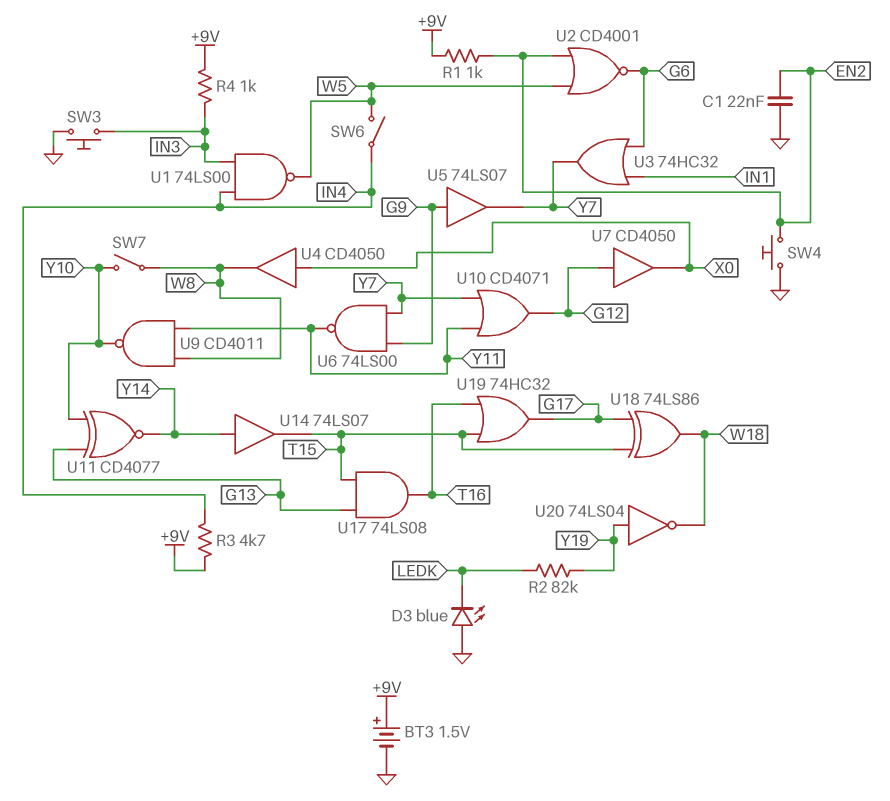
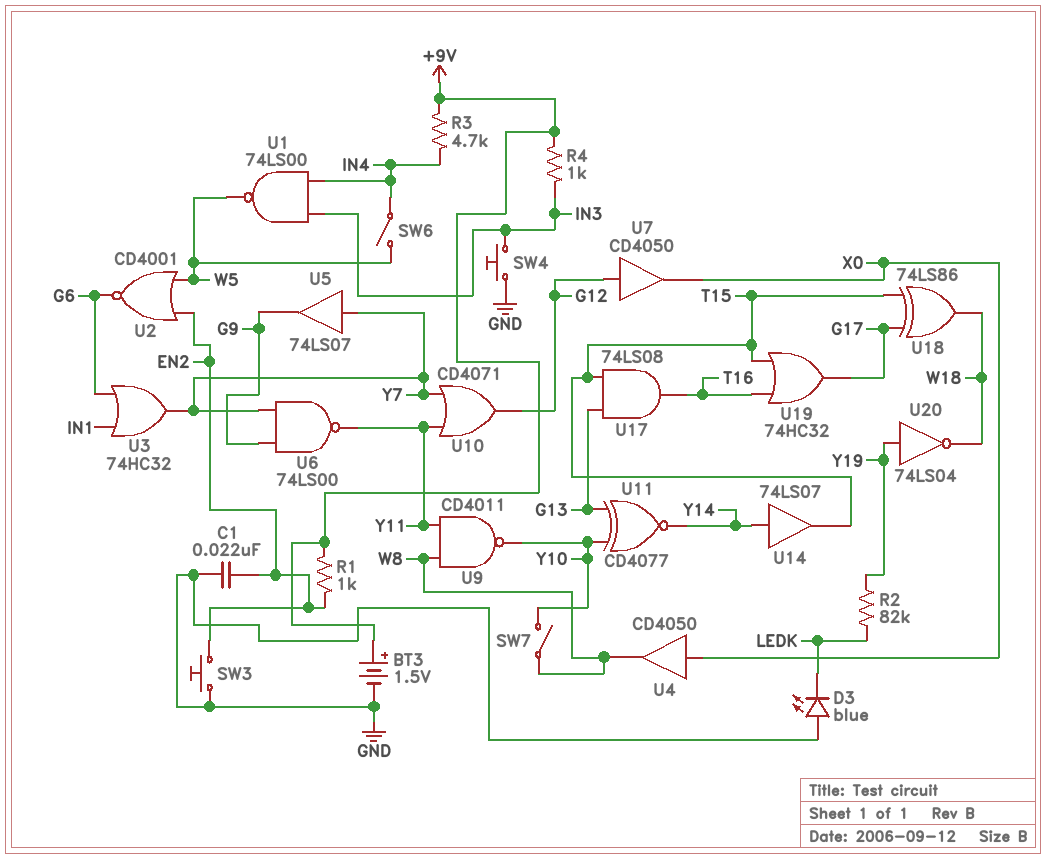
SW3: button (GND, IN3) -> button (EN2, GND)
SW4: button (EN2, GND) -> button (GND, IN3)
U5: buffer 74LS07 (in G9, out Y7) -> buffer 74LS07 (in Y7, out G9)

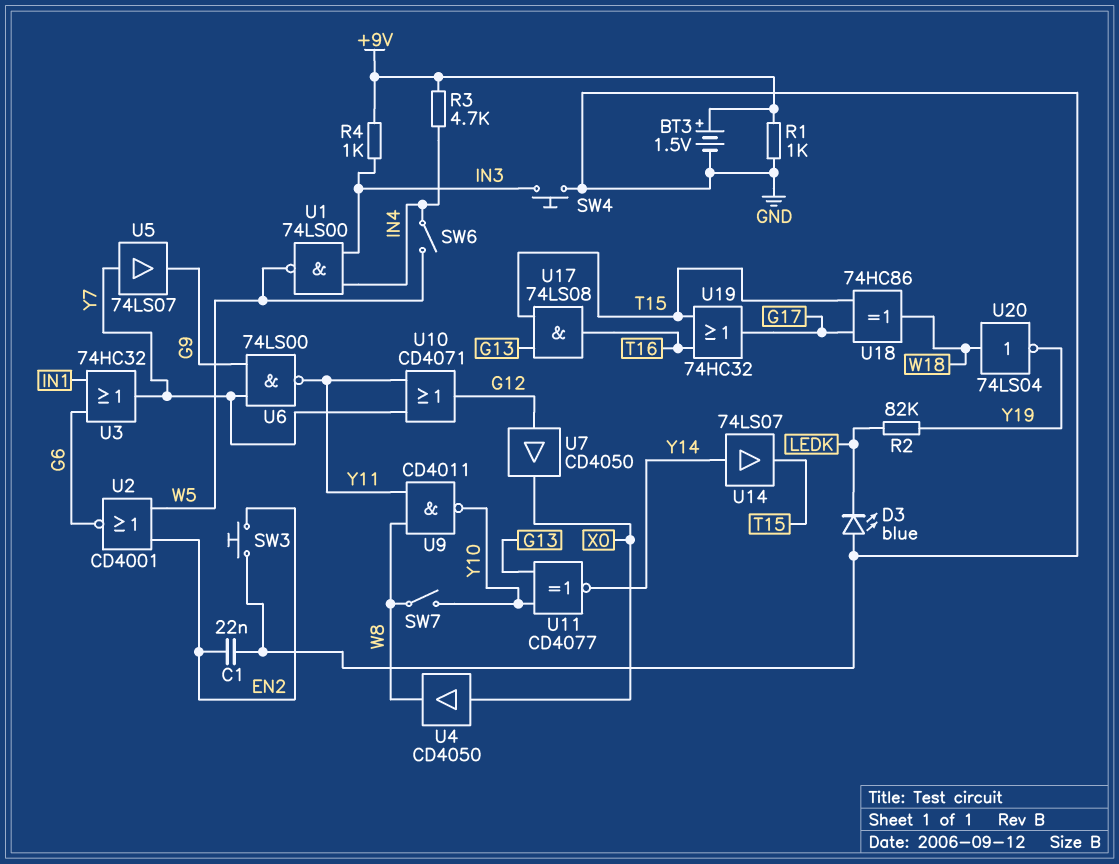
R1: 1k (+9V, EN2) -> 1k (+9V, GND)
U18: XOR 74LS86 (in G17, in T15, out W18) -> XOR 74HC86 (in G17, in T15, out W18)
U20: NOT 74LS04 (in Y19, out W18) -> NOT 74LS04 (in W18, out Y19)

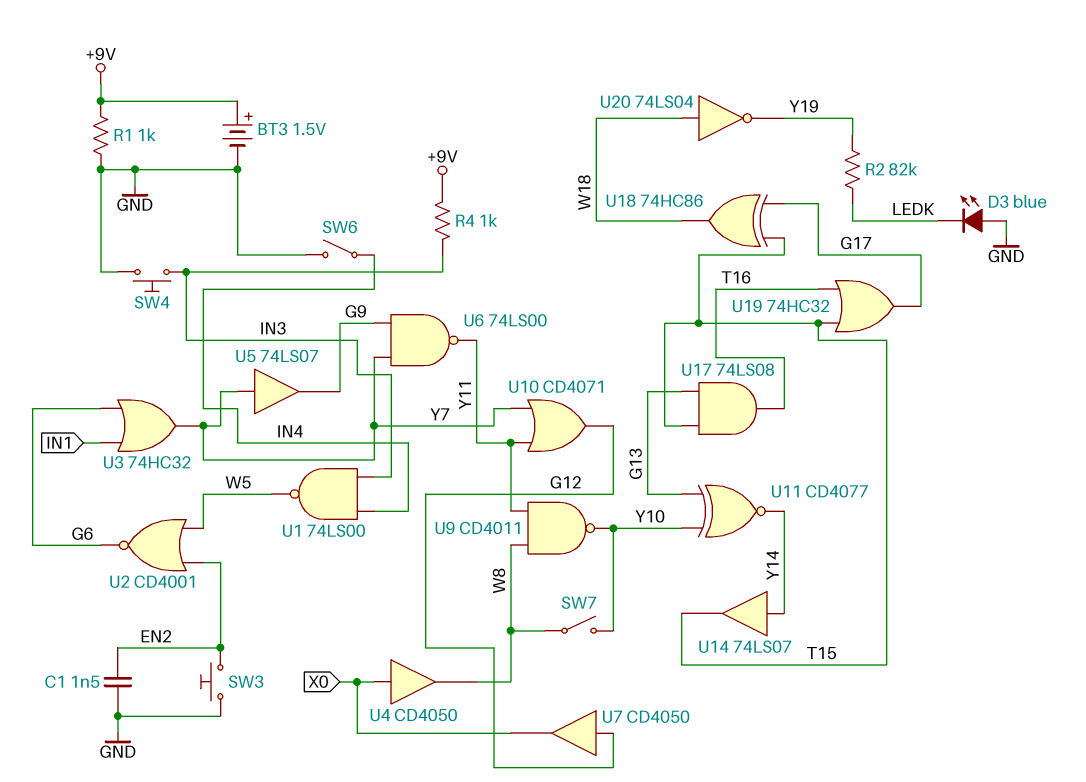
C1: 22nF (EN2, GND) -> 1.5nF (EN2, GND)
R3: 4.7k (+9V, IN4) -> none
SW6: switch (IN4, W5) -> switch (GND, IN4)

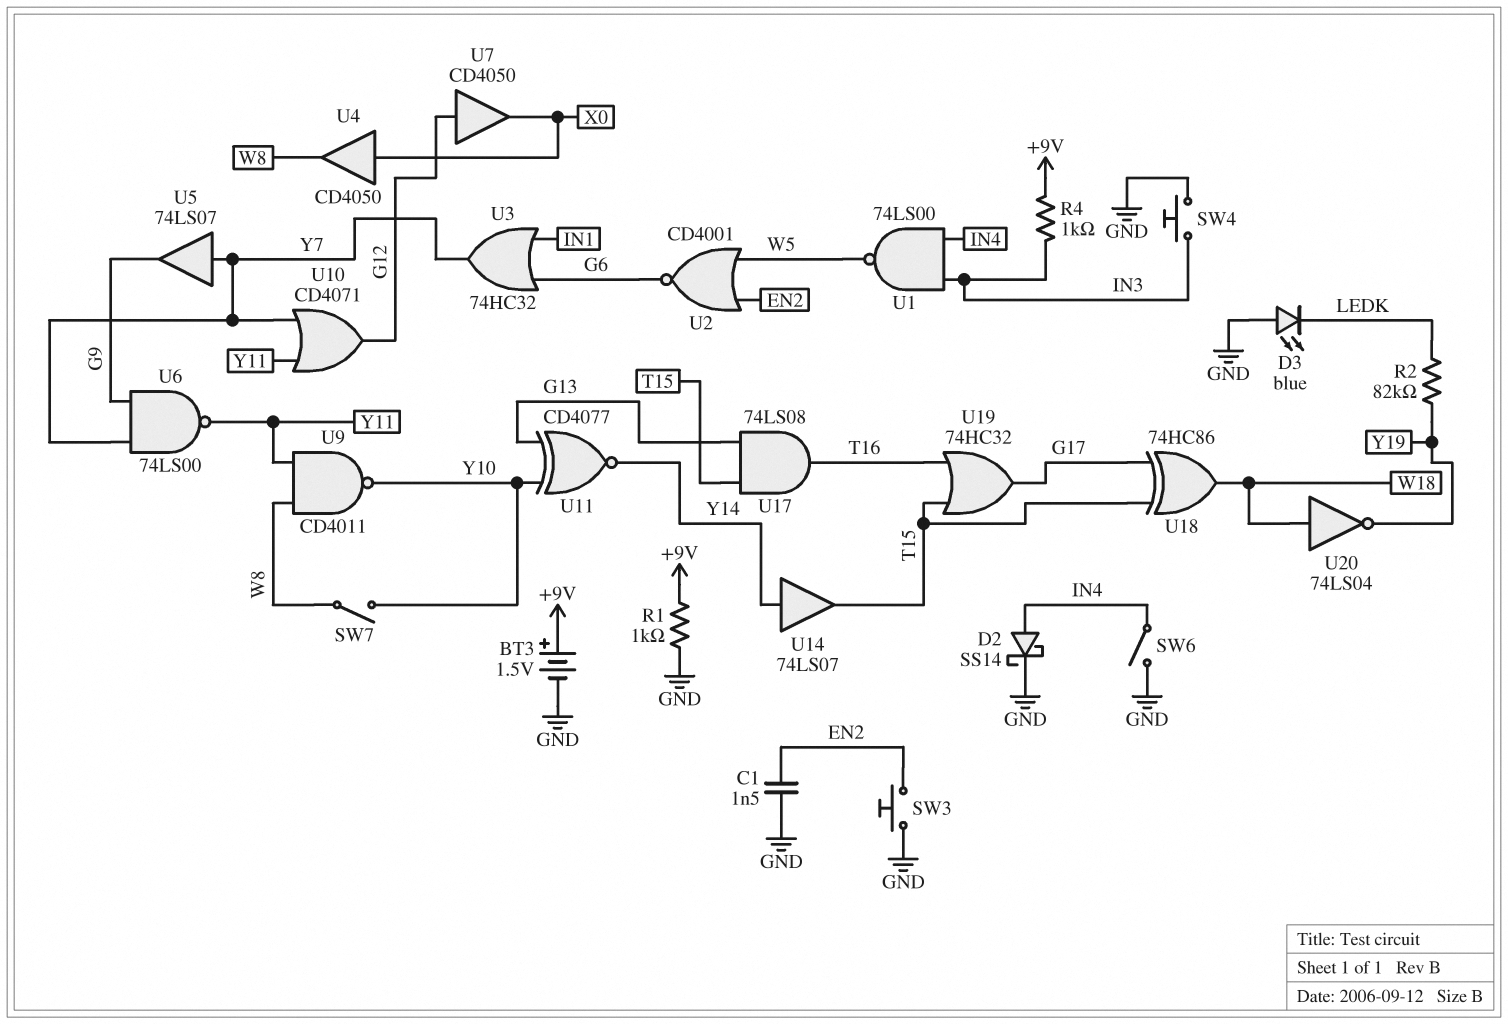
D2: none -> schottky SS14 (A IN4, K GND)

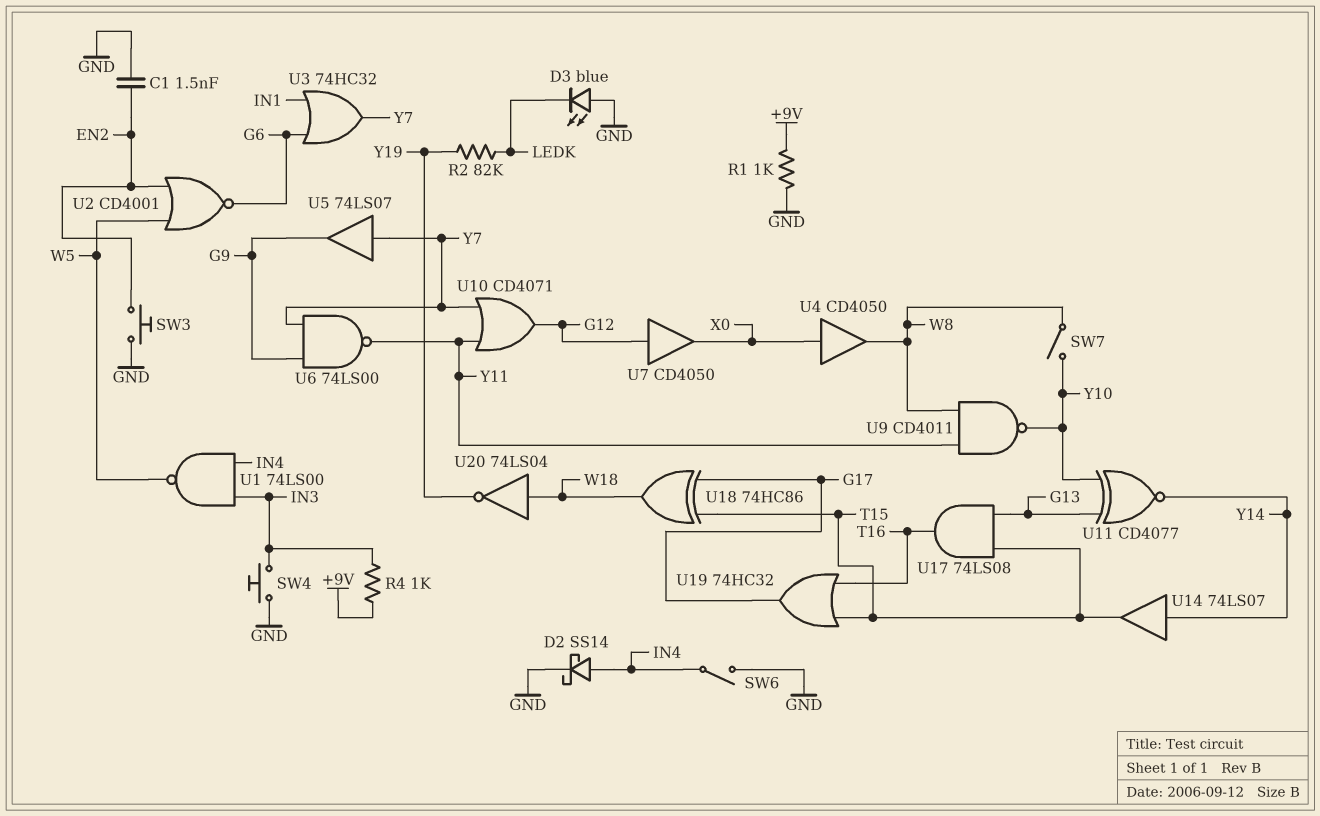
BT3: 1.5V (plus +9V, minus GND) -> none

